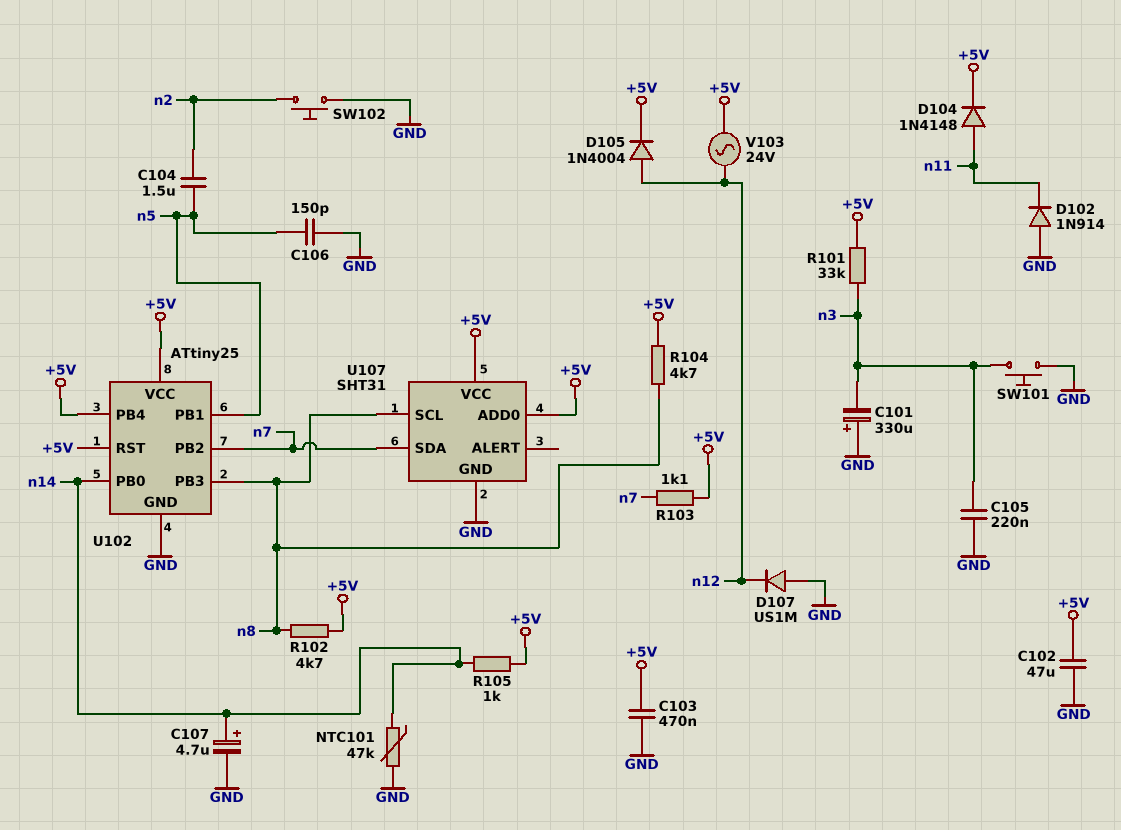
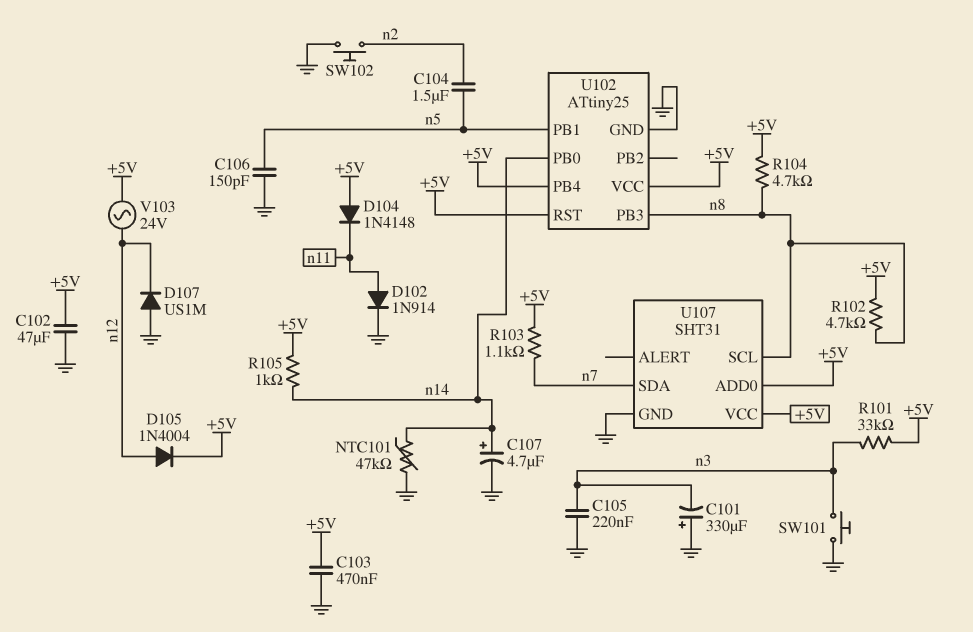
D102: diode 1N914 (A GND, K n11) -> diode 1N914 (A n11, K GND)
D104: diode 1N4148 (A n11, K +5V) -> diode 1N4148 (A +5V, K n11)
U102 pin PB2: n7 -> none

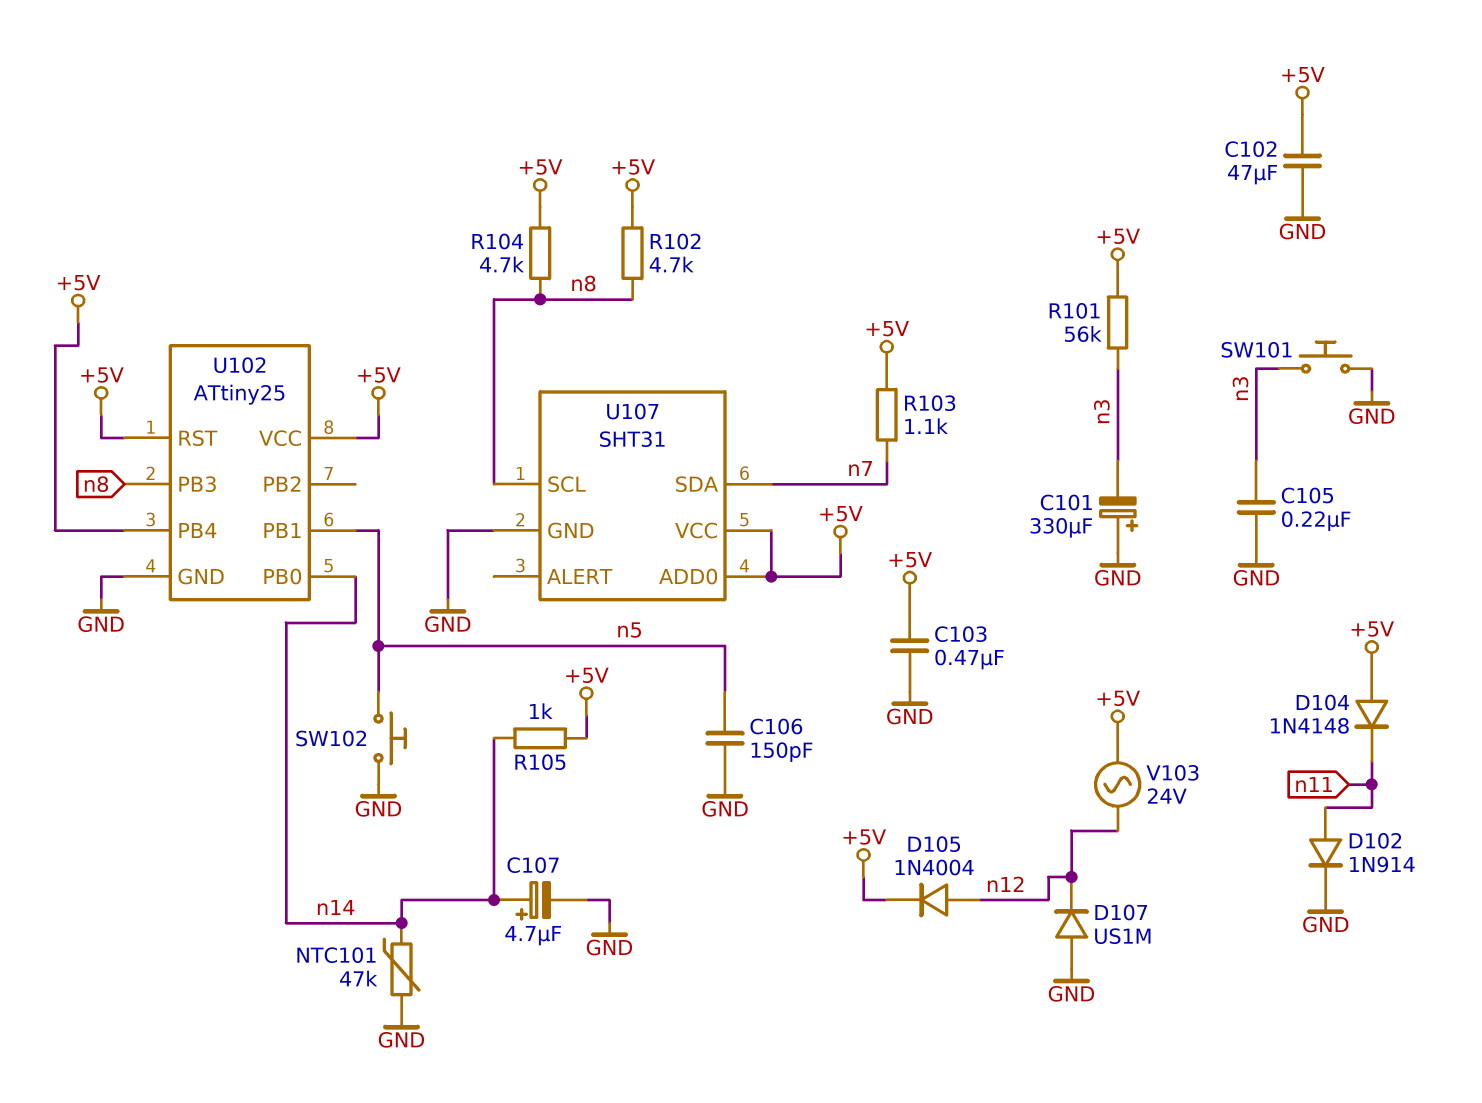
C104: 1.5uF (n2, n5) -> none
R101: 33k (+5V, n3) -> 56k (+5V, n3)
SW102: button (GND, n2) -> button (GND, n5)

